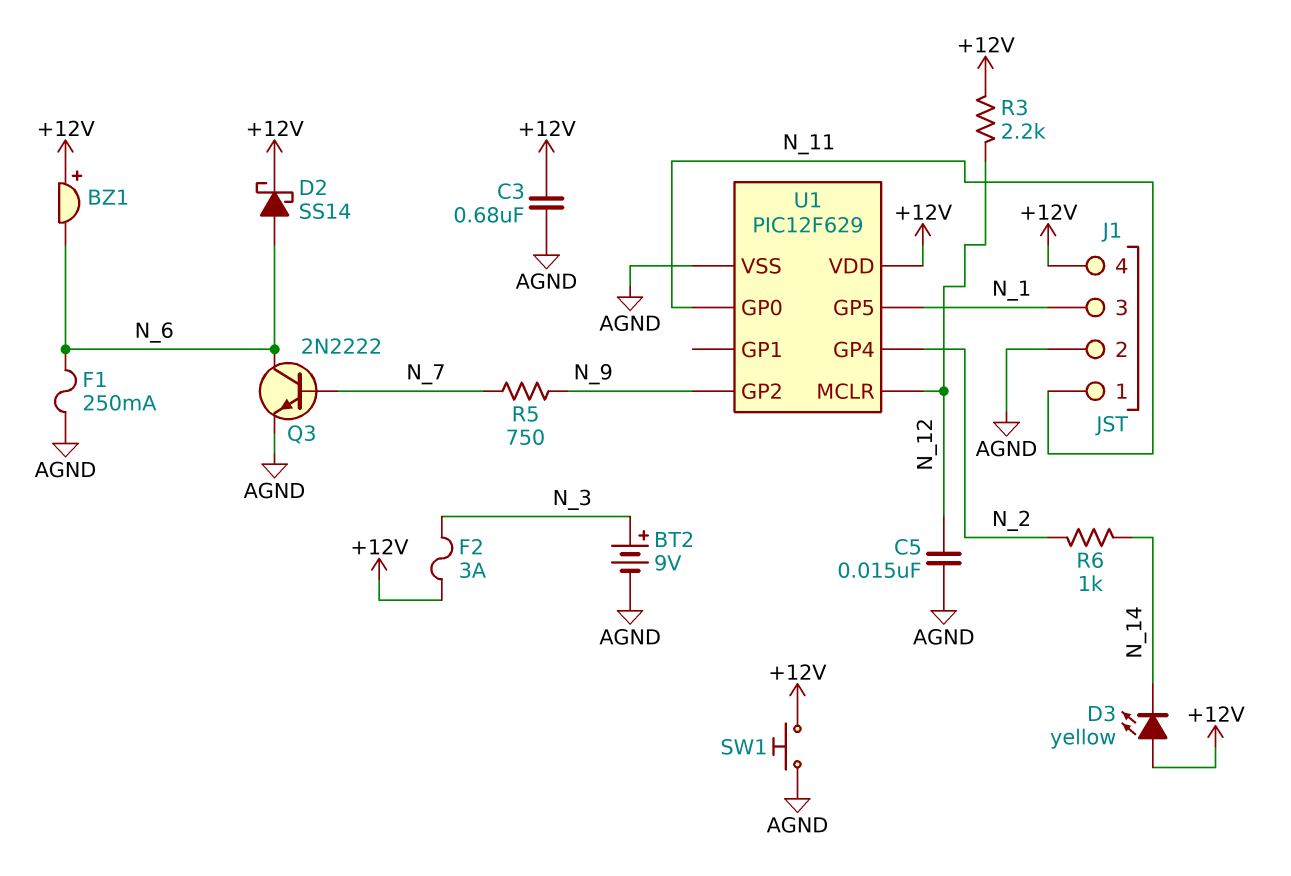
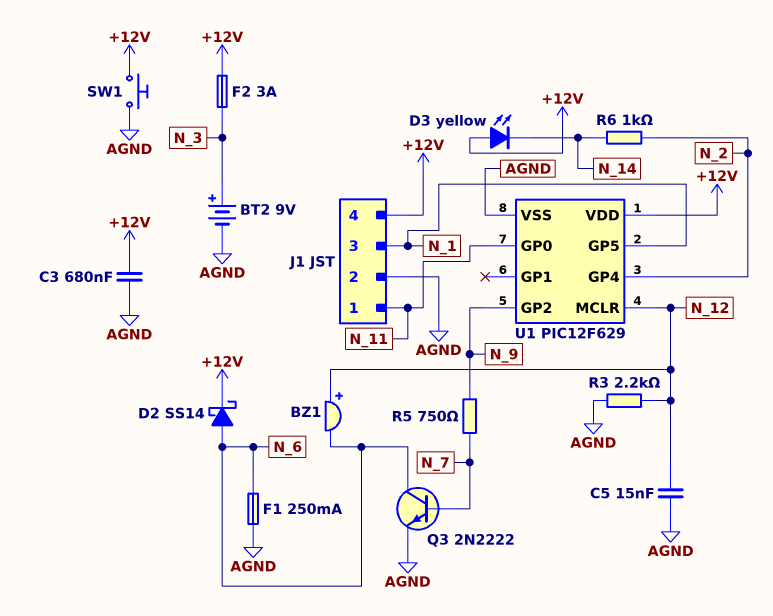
BZ1: buzzer (plus +12V, minus N_6) -> buzzer (plus N_12, minus N_6)
R3: 2.2k (+12V, N_12) -> 2.2k (AGND, N_12)

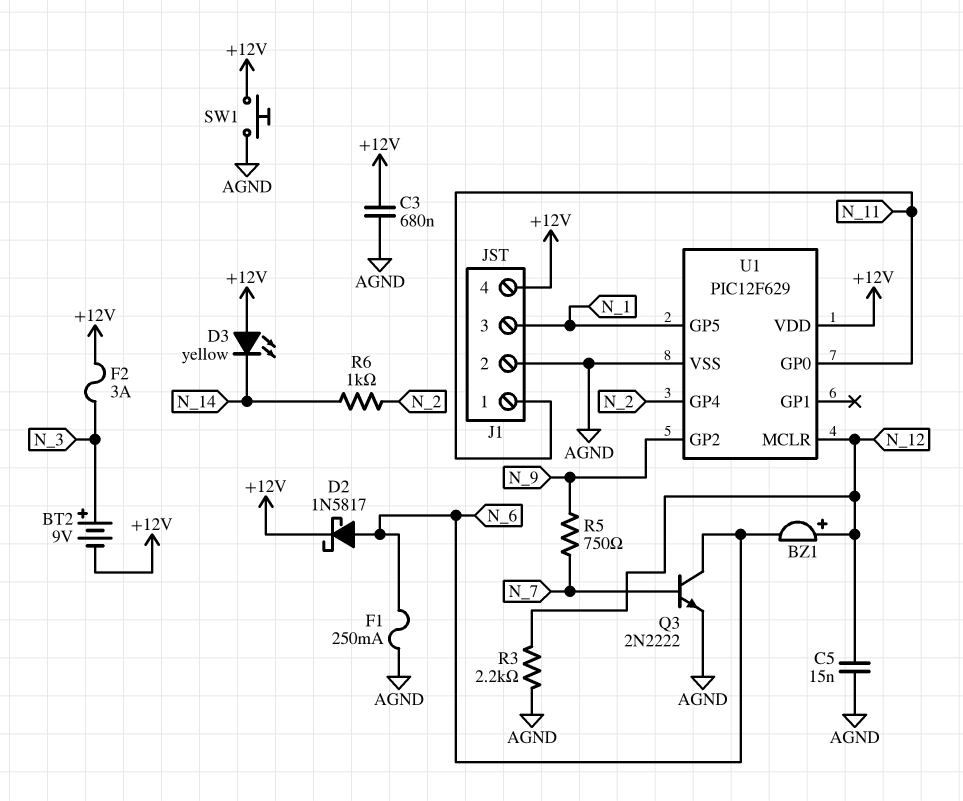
BT2: 9V (plus N_3, minus AGND) -> 9V (plus N_3, minus +12V)
D2: schottky SS14 (A N_6, K +12V) -> schottky 1N5817 (A N_6, K +12V)

